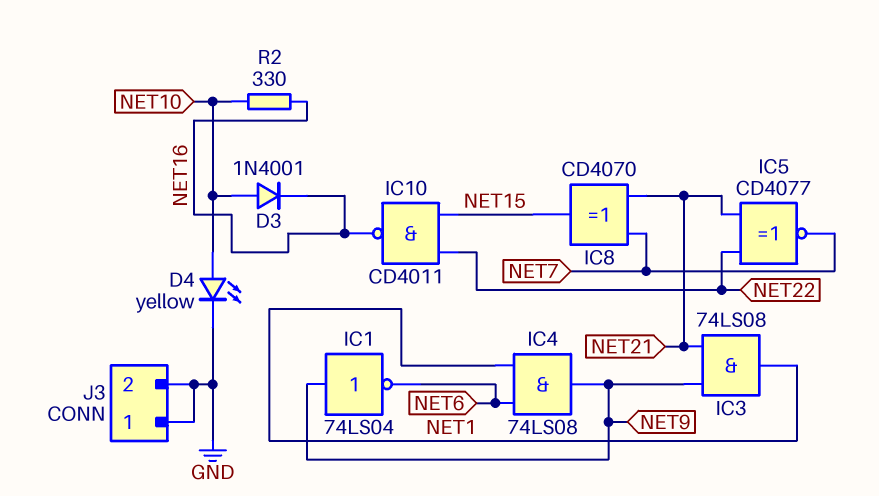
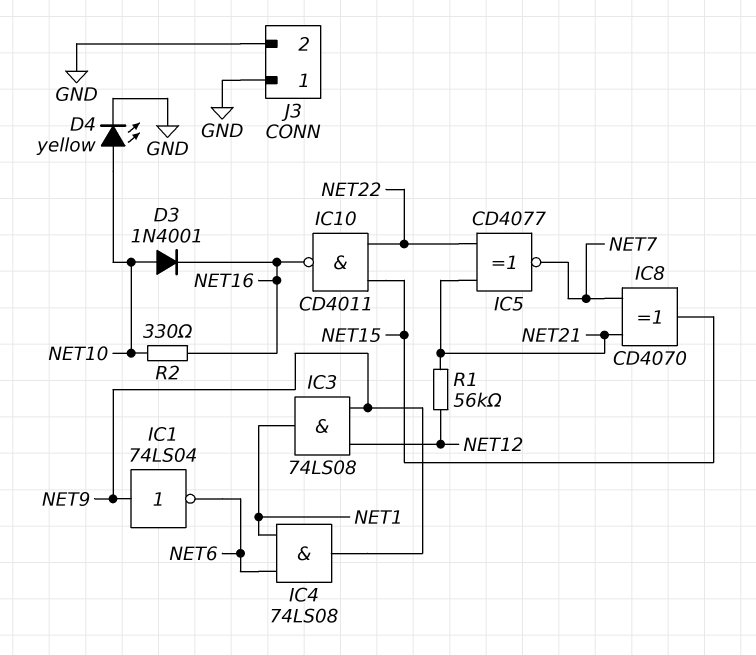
IC3: AND 74LS08 (in NET9, in NET21, out NET1) -> AND 74LS08 (in NET9, in NET12, out NET1)
R1: none -> 56k (NET12, NET21)

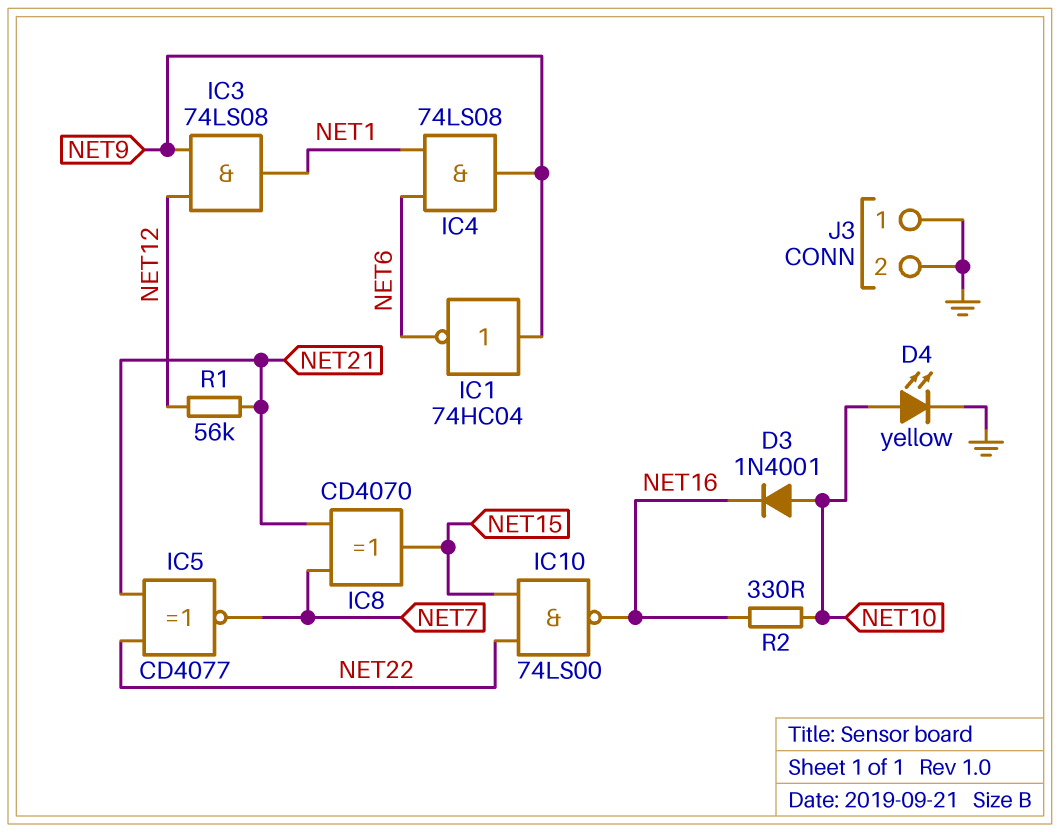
IC1: NOT 74LS04 (in NET9, out NET6) -> NOT 74HC04 (in NET9, out NET6)
IC10: NAND CD4011 (in NET15, in NET22, out NET16) -> NAND 74LS00 (in NET15, in NET22, out NET16)

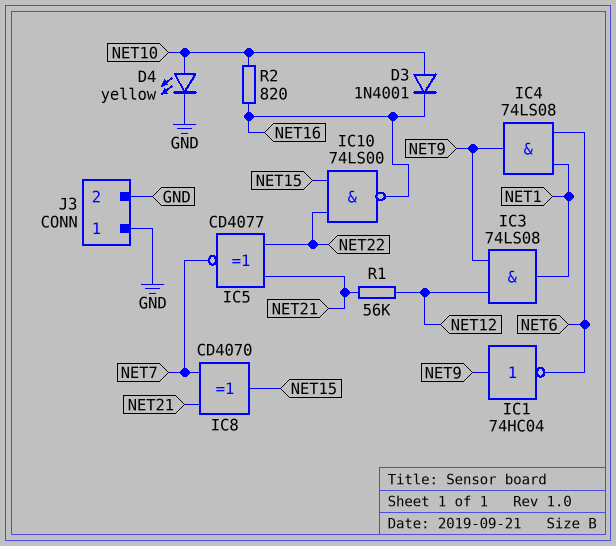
R2: 330 (NET10, NET16) -> 820 (NET10, NET16)

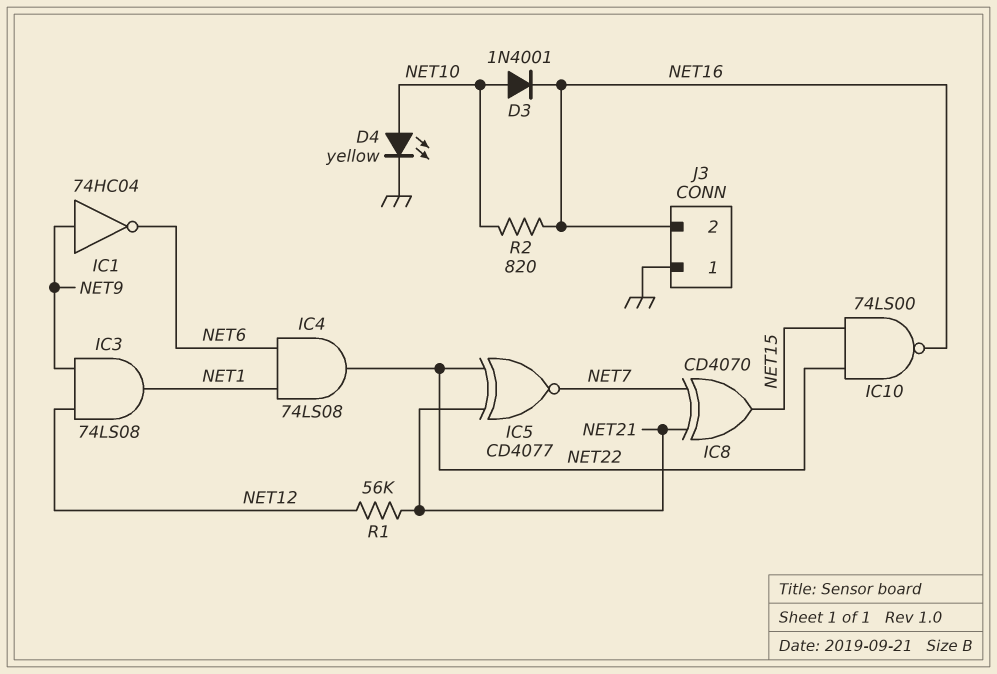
IC4: AND 74LS08 (in NET1, in NET6, out NET9) -> AND 74LS08 (in NET1, in NET6, out NET22)
J3 pin 2: GND -> NET16

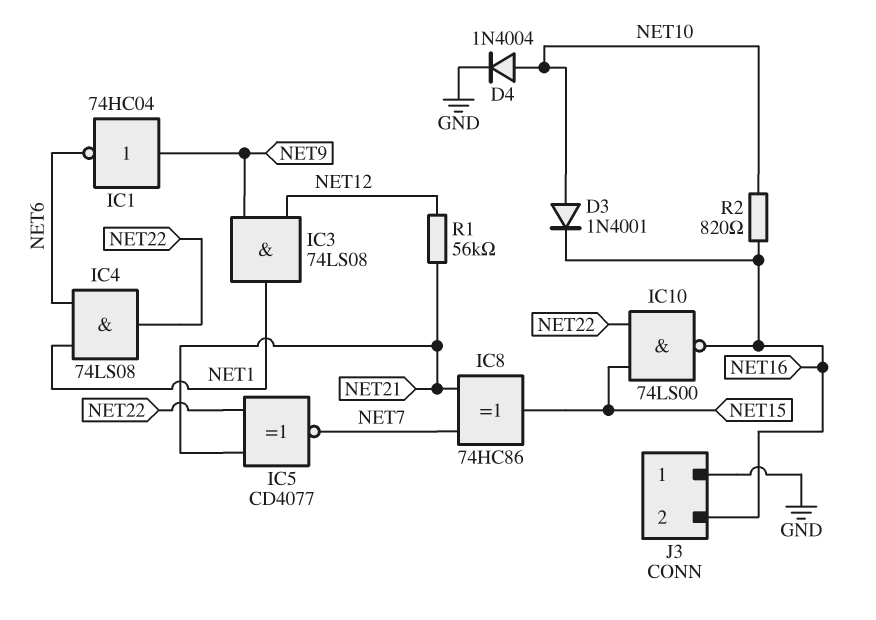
D4: LED yellow (A NET10, K GND) -> diode 1N4004 (A NET10, K GND)
IC8: XOR CD4070 (in NET7, in NET21, out NET15) -> XOR 74HC86 (in NET7, in NET21, out NET15)

